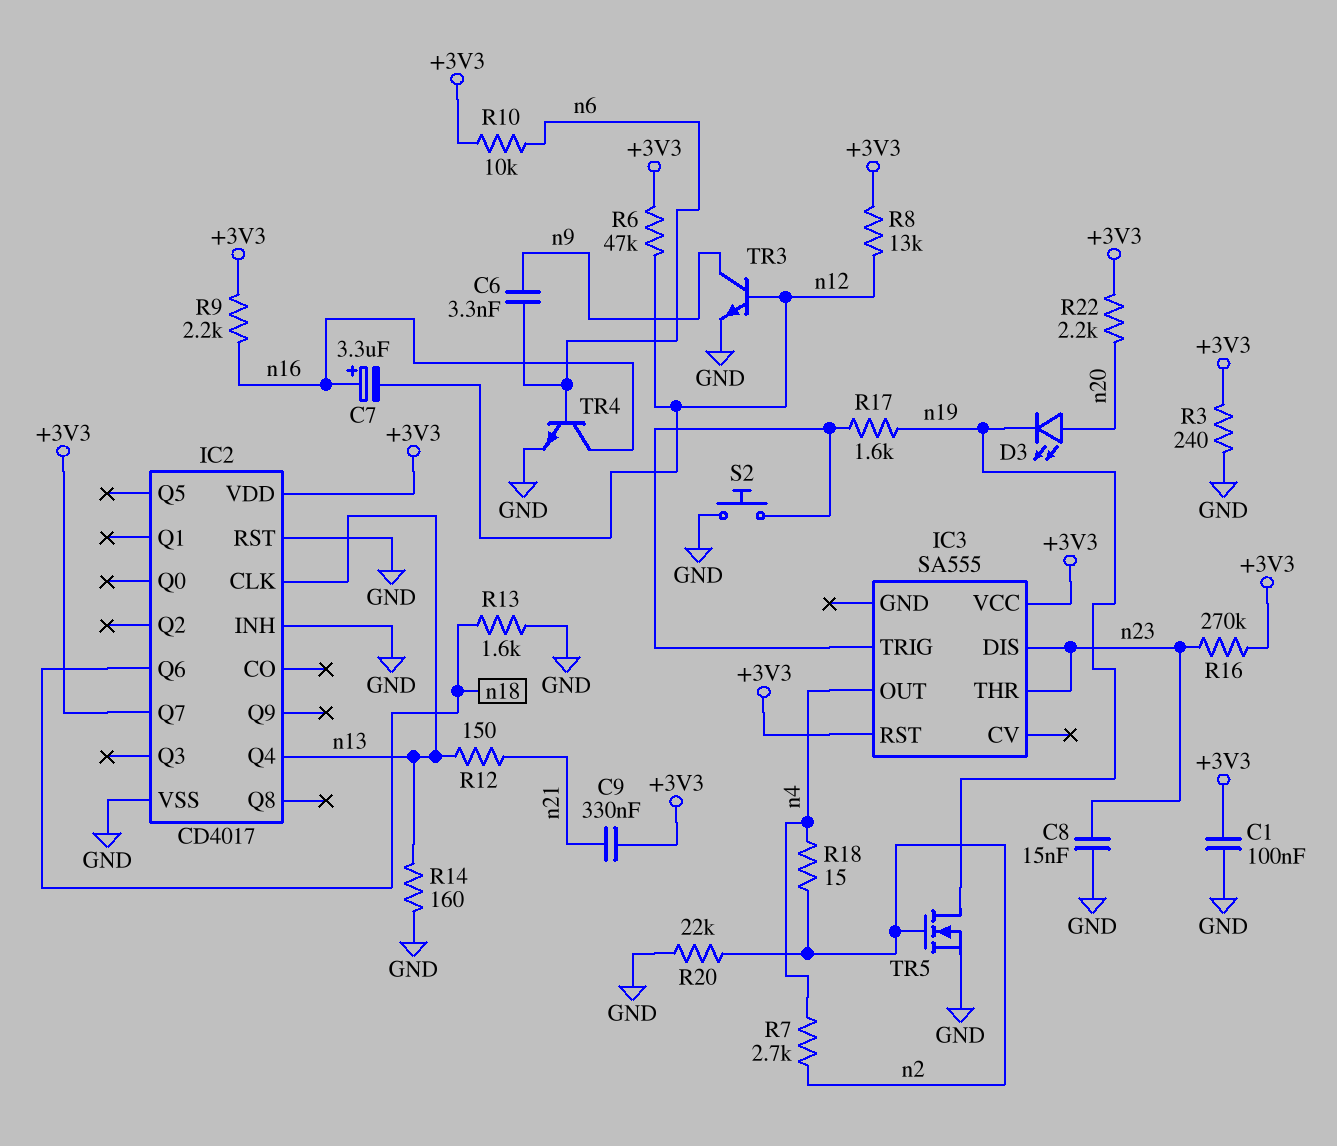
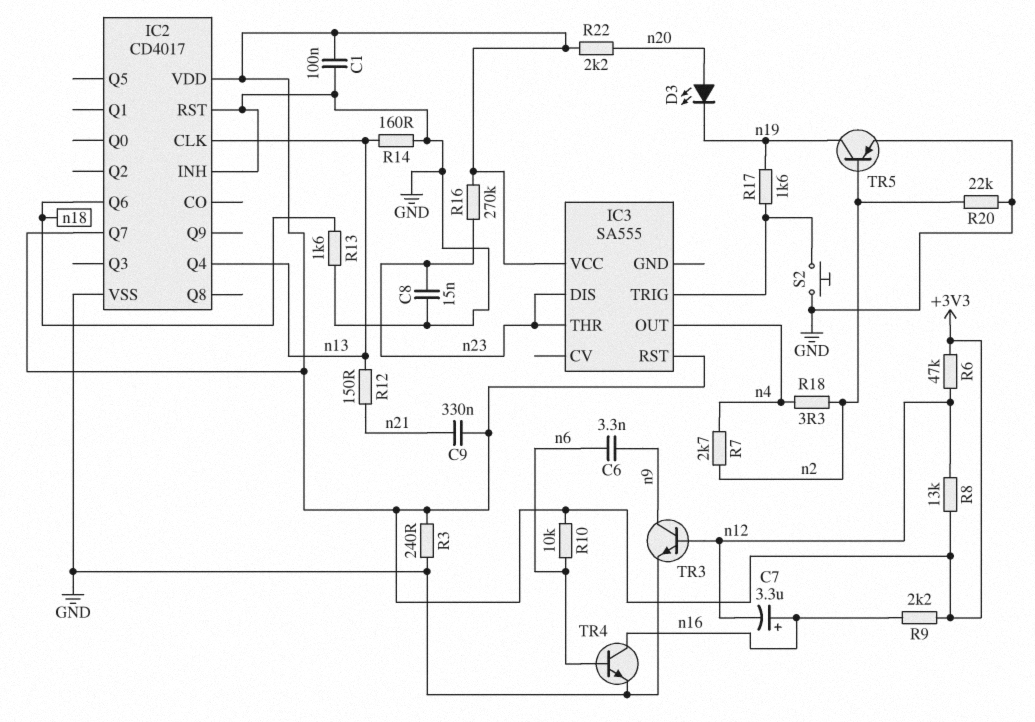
R18: 15 (n2, n4) -> 3.3 (n2, n4)
TR5: NMOS (G n2, D n19, S GND) -> PNP (B n2, C n19, E GND)

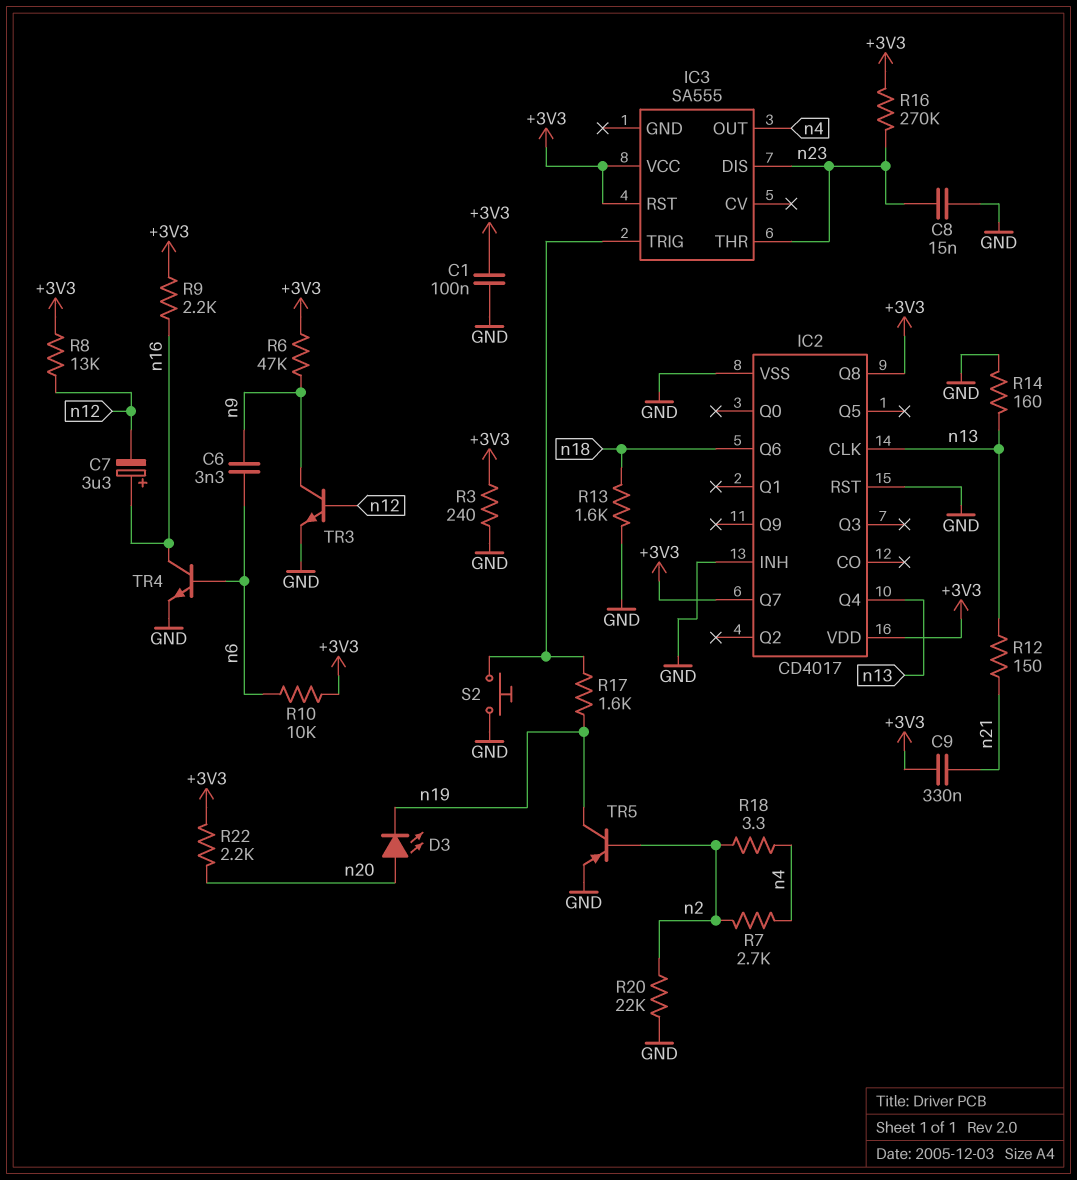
IC2 pin Q8: none -> +3V3
R6: 47k (+3V3, n12) -> 47k (+3V3, n9)

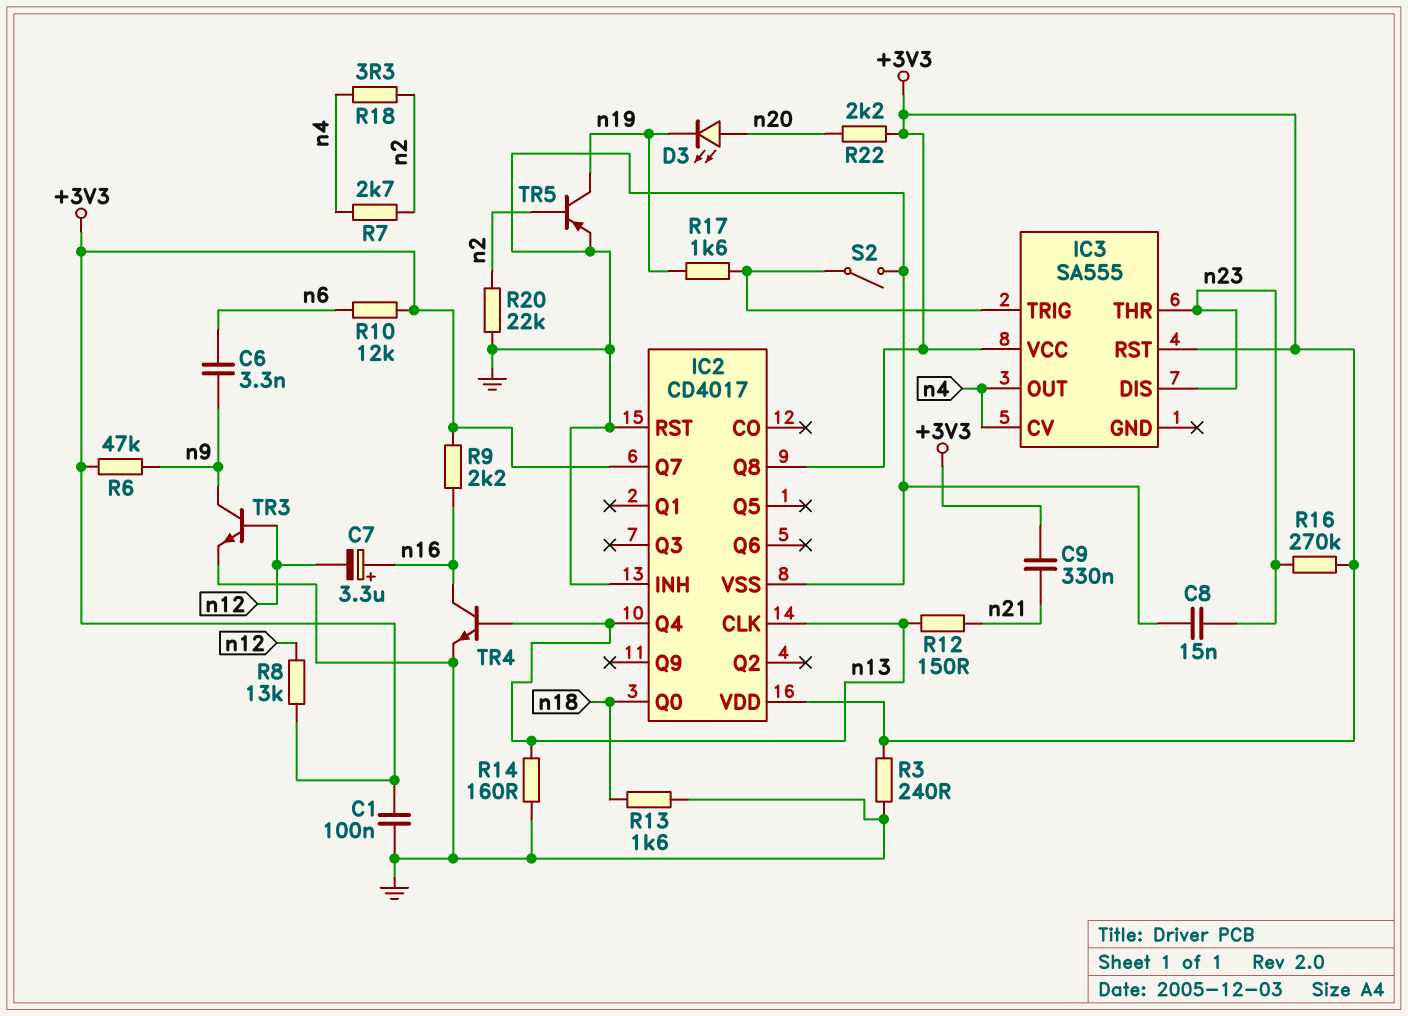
IC2 pin Q0: none -> n18
IC2 pin Q6: n18 -> none
IC3 pin CV: none -> n4
R10: 10k (+3V3, n6) -> 12k (+3V3, n6)
S2: button (GND, IC3/TRIG) -> switch (GND, IC3/TRIG)
TR4: NPN (B n6, C n16, E GND) -> NPN (B n13, C n16, E GND)

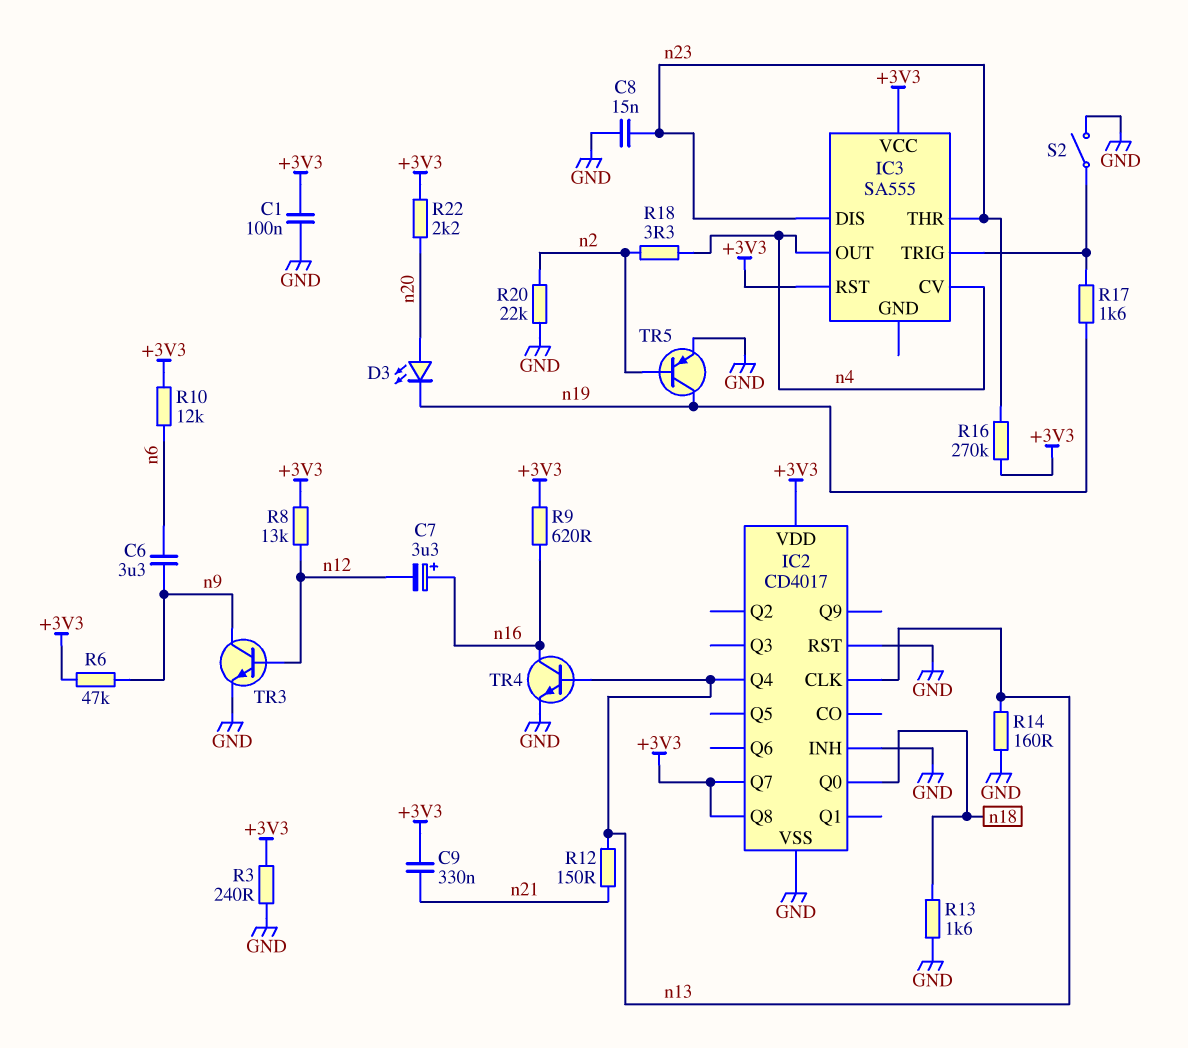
C6: 3.3nF (n6, n9) -> 3.3uF (n6, n9)
R7: 2.7k (n2, n4) -> none
R9: 2.2k (+3V3, n16) -> 620 (+3V3, n16)

